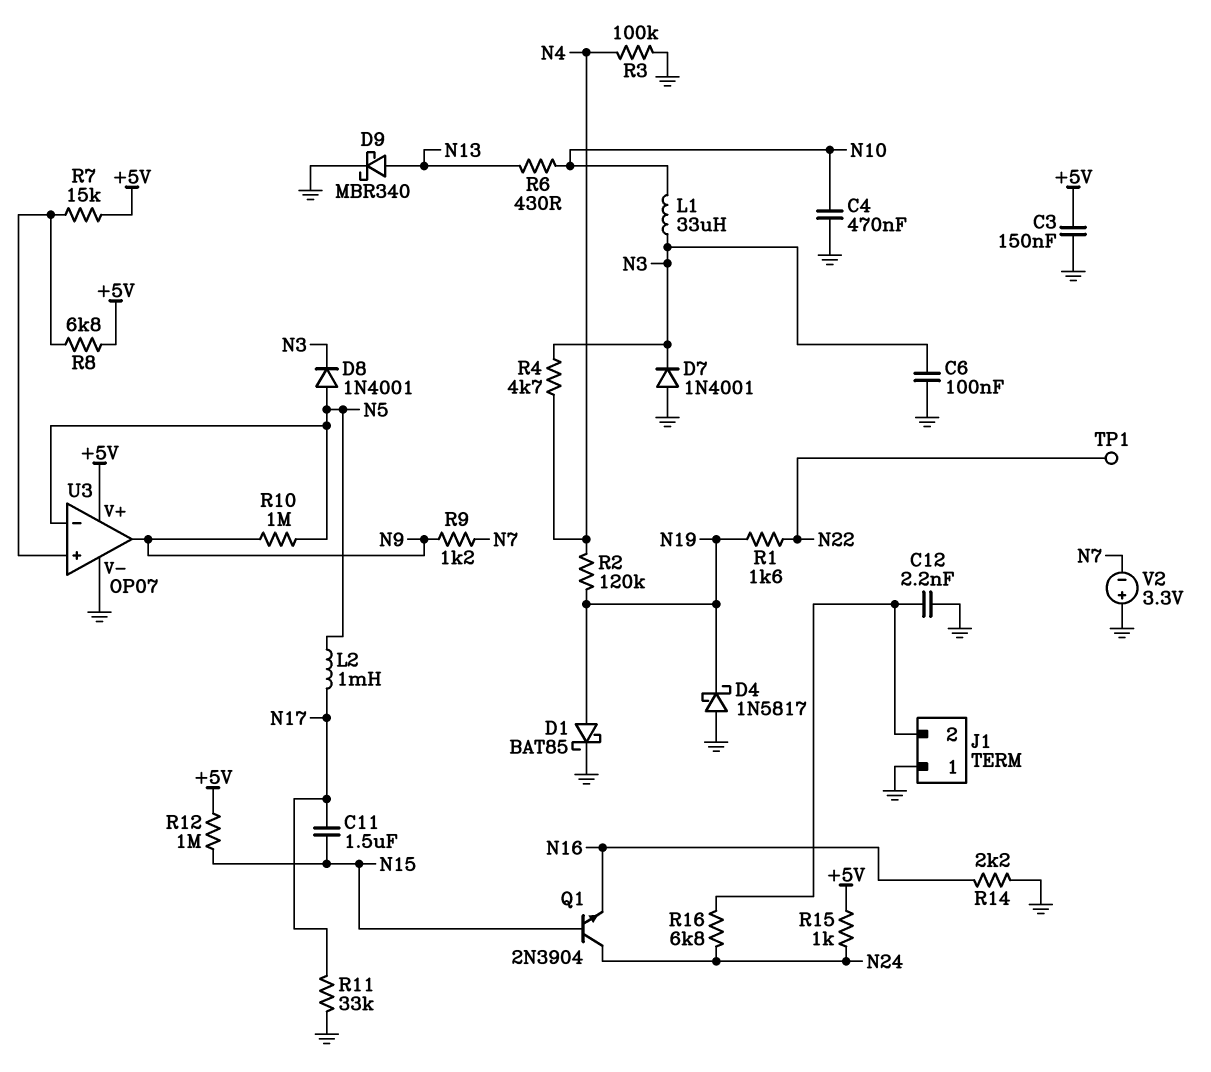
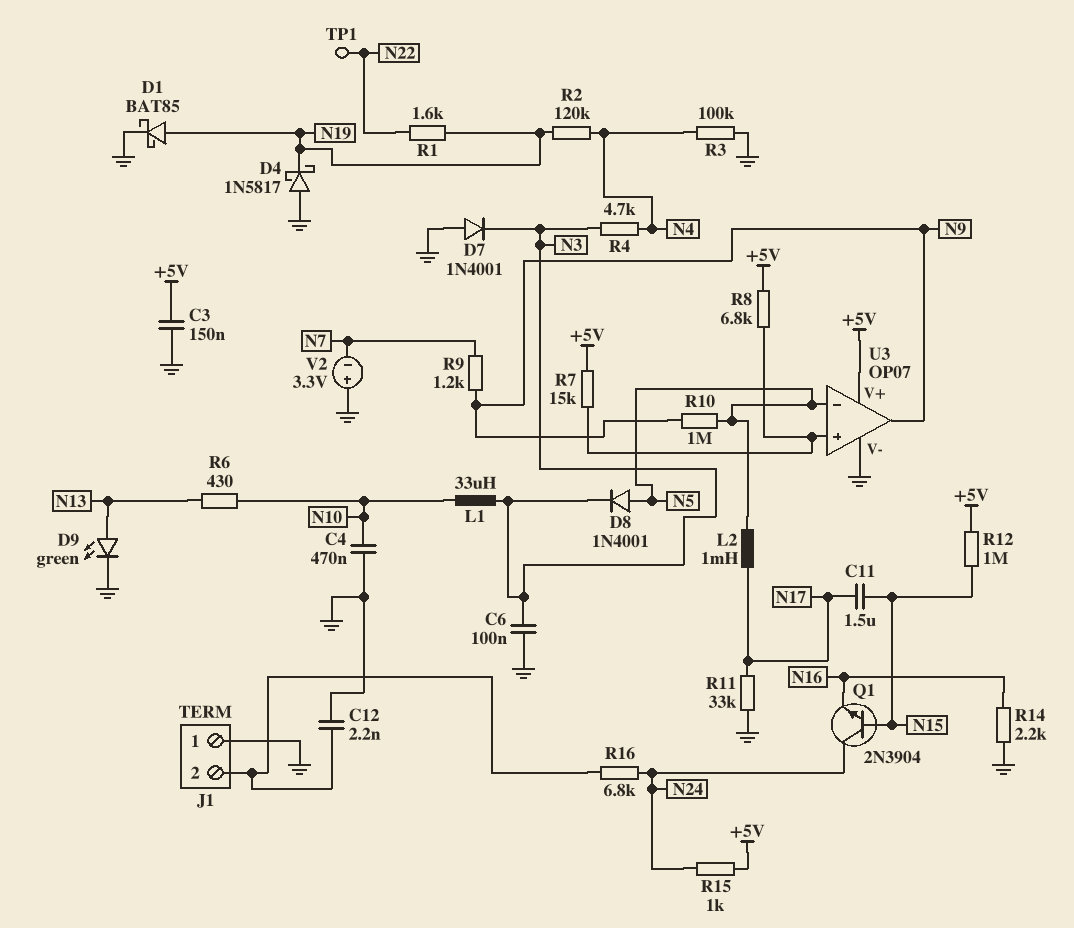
D9: schottky MBR340 (A N13, K GND) -> LED green (A N13, K GND)

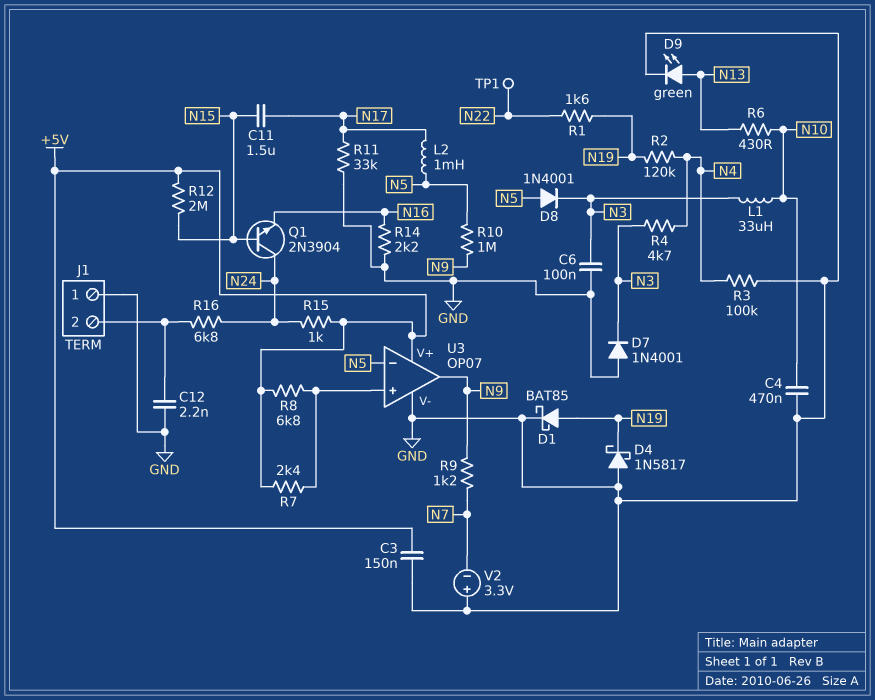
R7: 15k (+5V, U3/in+) -> 2.4k (+5V, U3/in+)
R12: 1M (+5V, N15) -> 2M (+5V, N15)

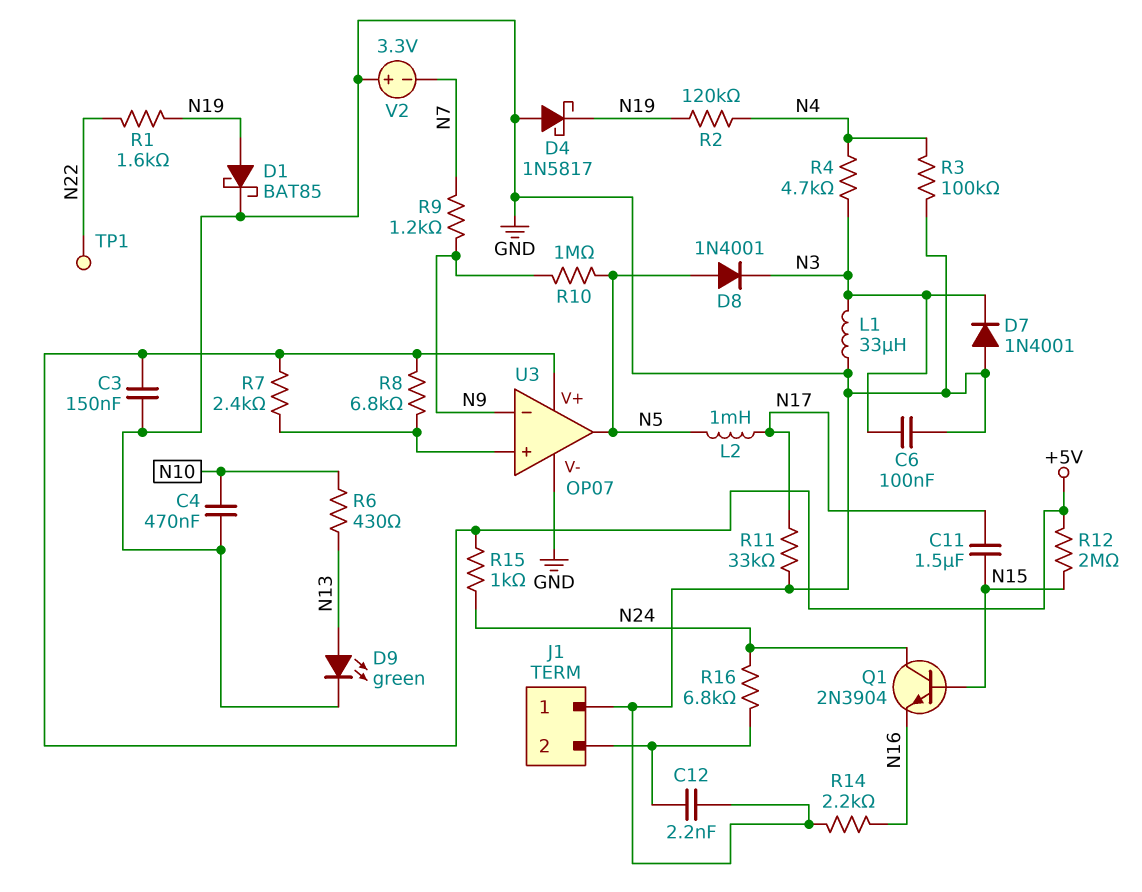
L1: 33uH (N3, N10) -> 33uH (GND, N3)
U3 pin in-: N5 -> N9
U3 pin out: N9 -> N5

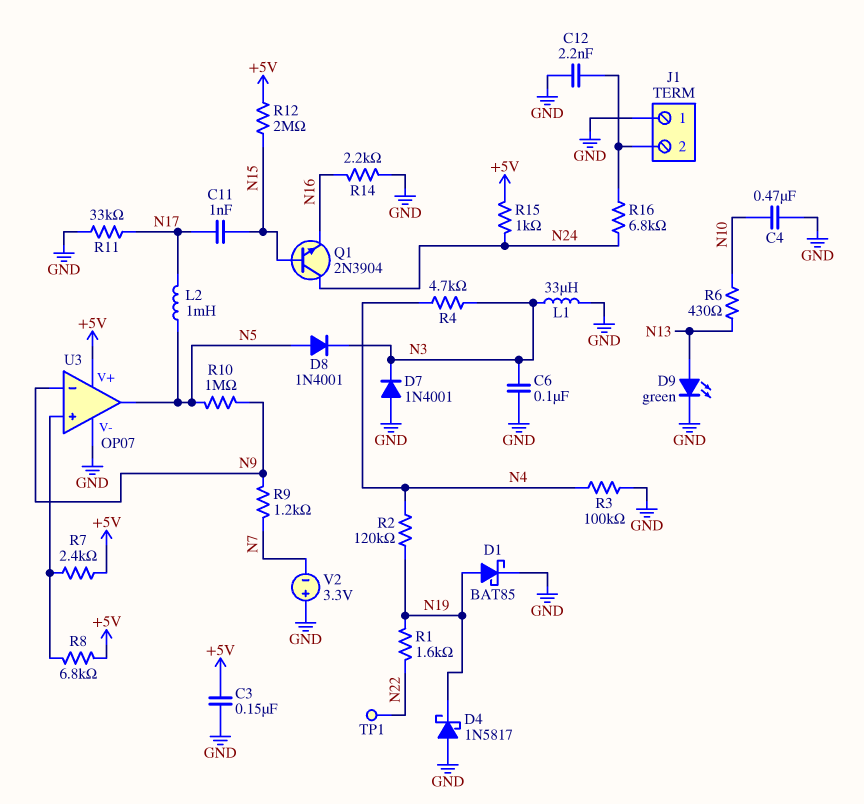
C11: 1.5uF (N15, N17) -> 1nF (N15, N17)

